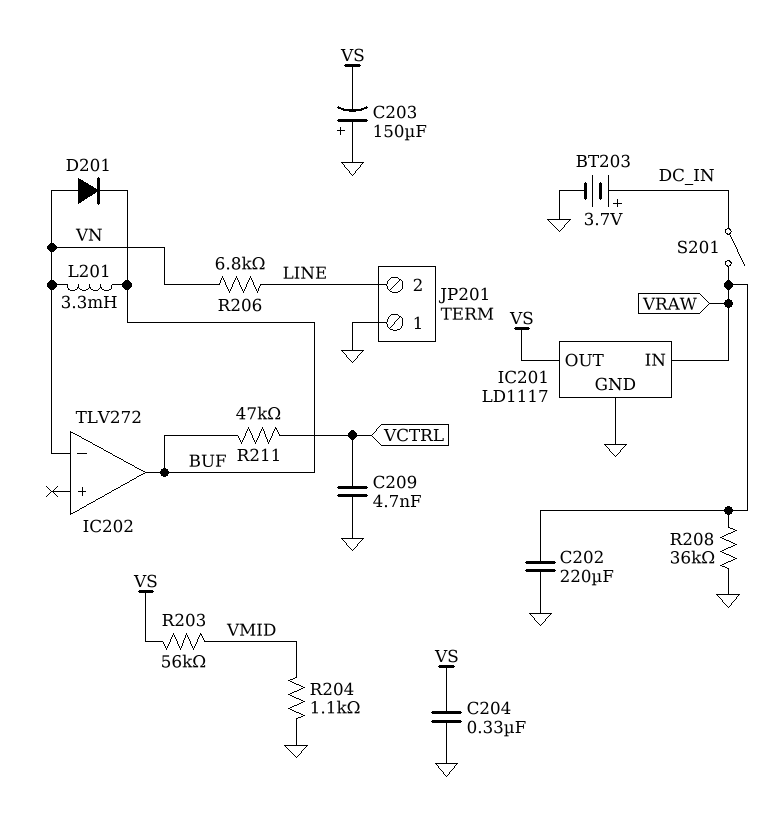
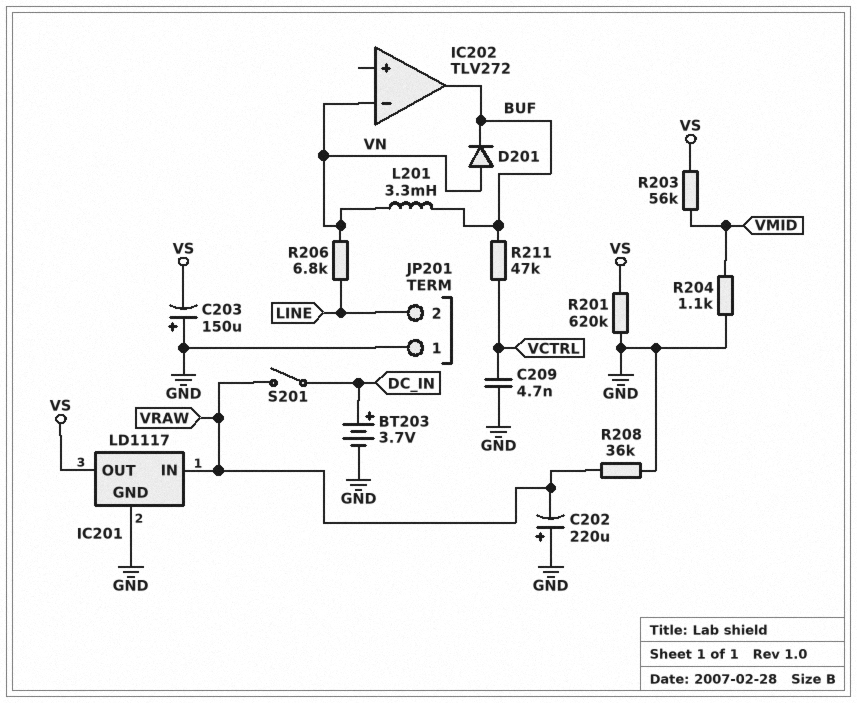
C202: 220uF (GND, VRAW) -> 220uF (plus GND, minus VRAW)
C204: 330nF (GND, VS) -> none
R201: none -> 620k (GND, VS)

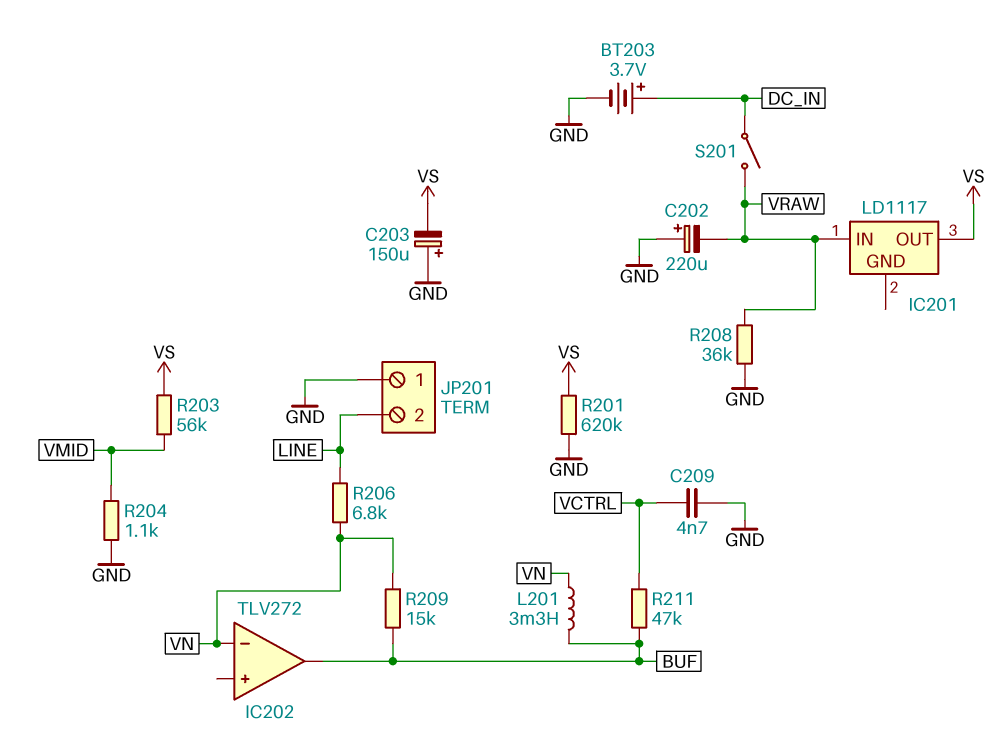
D201: diode (A VN, K BUF) -> none
IC201 pin GND: GND -> none
R209: none -> 15k (BUF, VN)

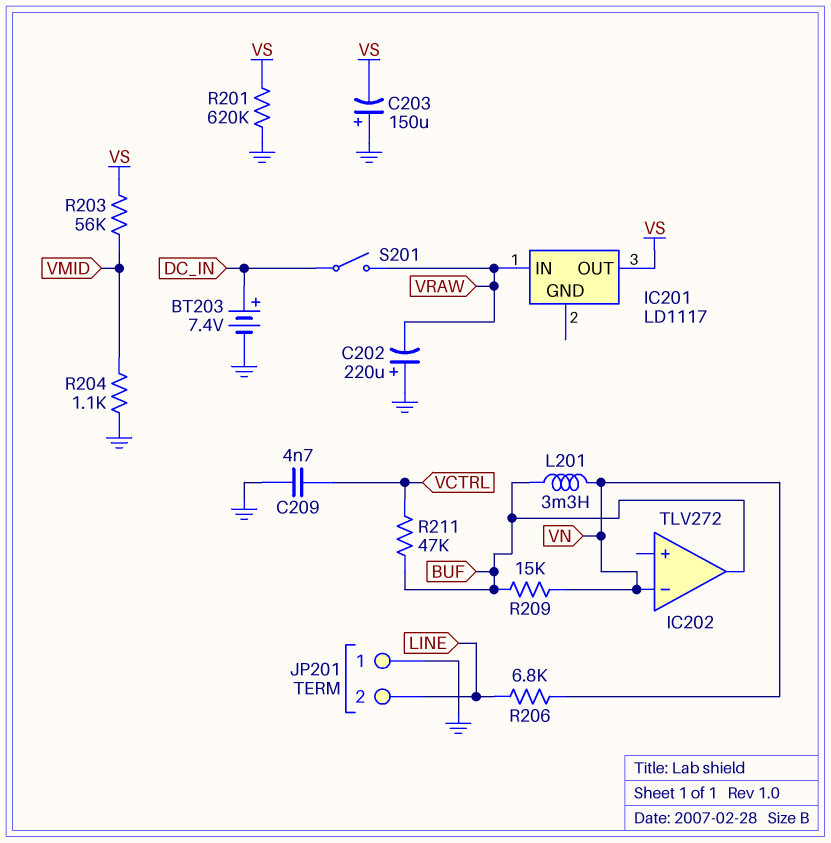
BT203: 3.7V (plus DC_IN, minus GND) -> 7.4V (plus DC_IN, minus GND)
R208: 36k (GND, VRAW) -> none

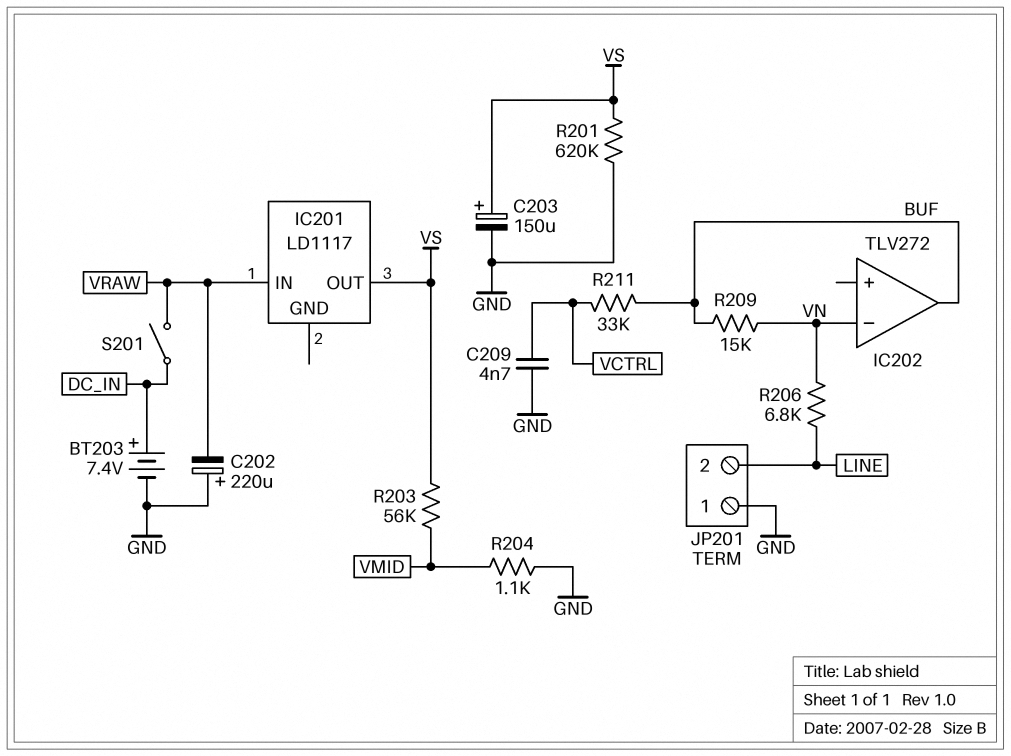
C203: 150uF (plus GND, minus VS) -> 150uF (plus VS, minus GND)
L201: 3.3mH (BUF, VN) -> none
R211: 47k (BUF, VCTRL) -> 33k (BUF, VCTRL)

